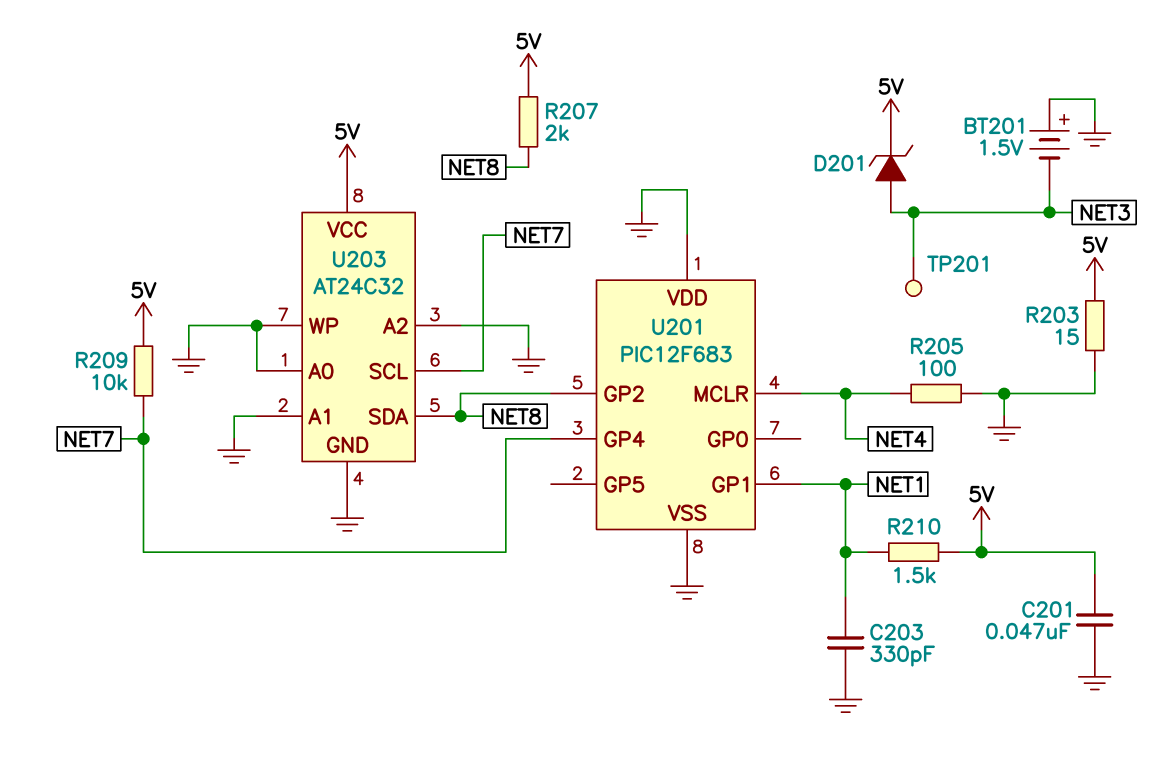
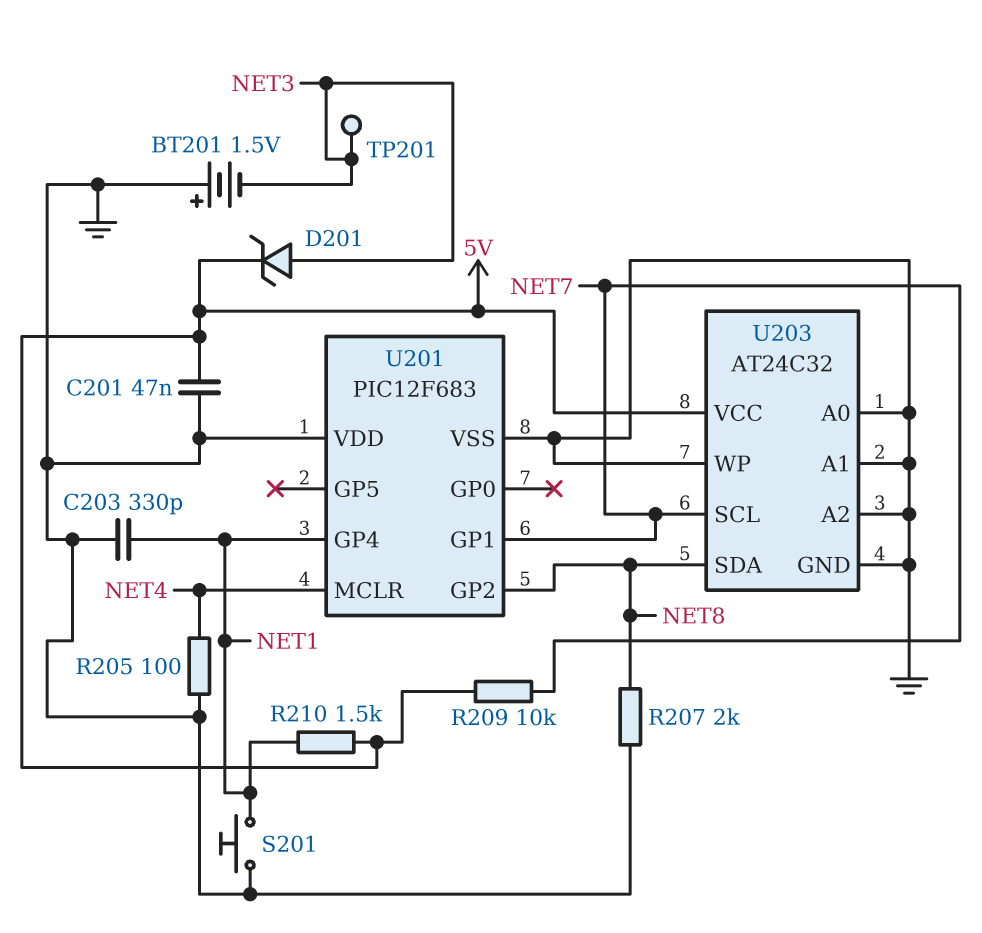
R203: 15 (5V, GND) -> none
R207: 2k (5V, NET8) -> 2k (GND, NET8)
S201: none -> button (GND, NET1)
U201 pin GP1: NET1 -> NET7
U201 pin GP4: NET7 -> NET1

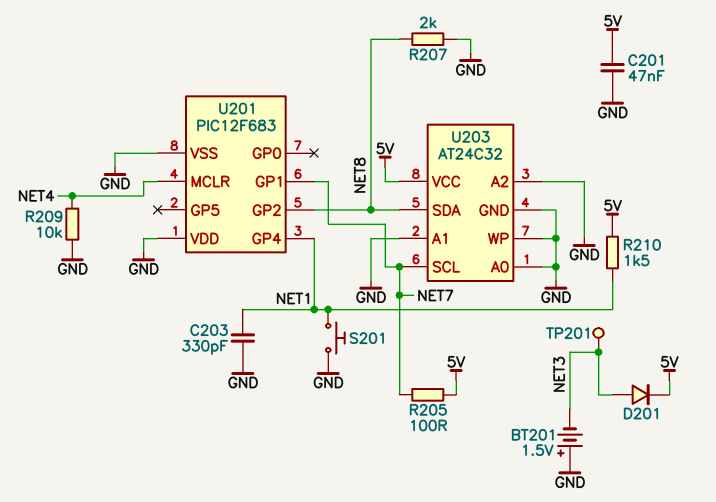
D201: zener (A NET3, K 5V) -> diode (A NET3, K 5V)
R205: 100 (GND, NET4) -> 100 (5V, NET7)
R209: 10k (5V, NET7) -> 10k (GND, NET4)

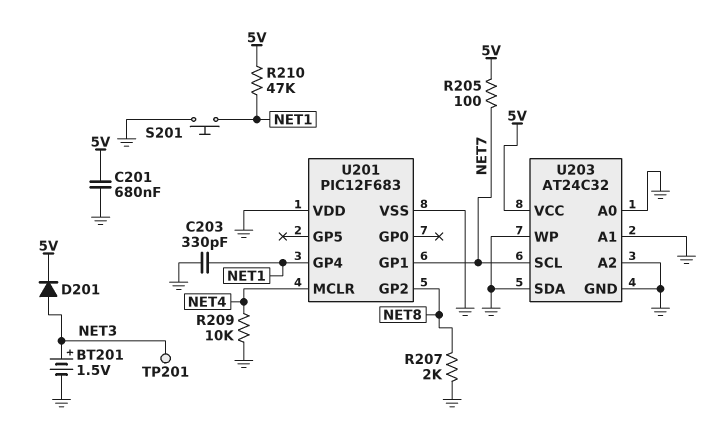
BT201: 1.5V (plus GND, minus NET3) -> 1.5V (plus NET3, minus GND)
C201: 47nF (5V, GND) -> 680nF (5V, GND)
R210: 1.5k (5V, NET1) -> 47k (5V, NET1)
U203 pin SDA: NET8 -> GND

